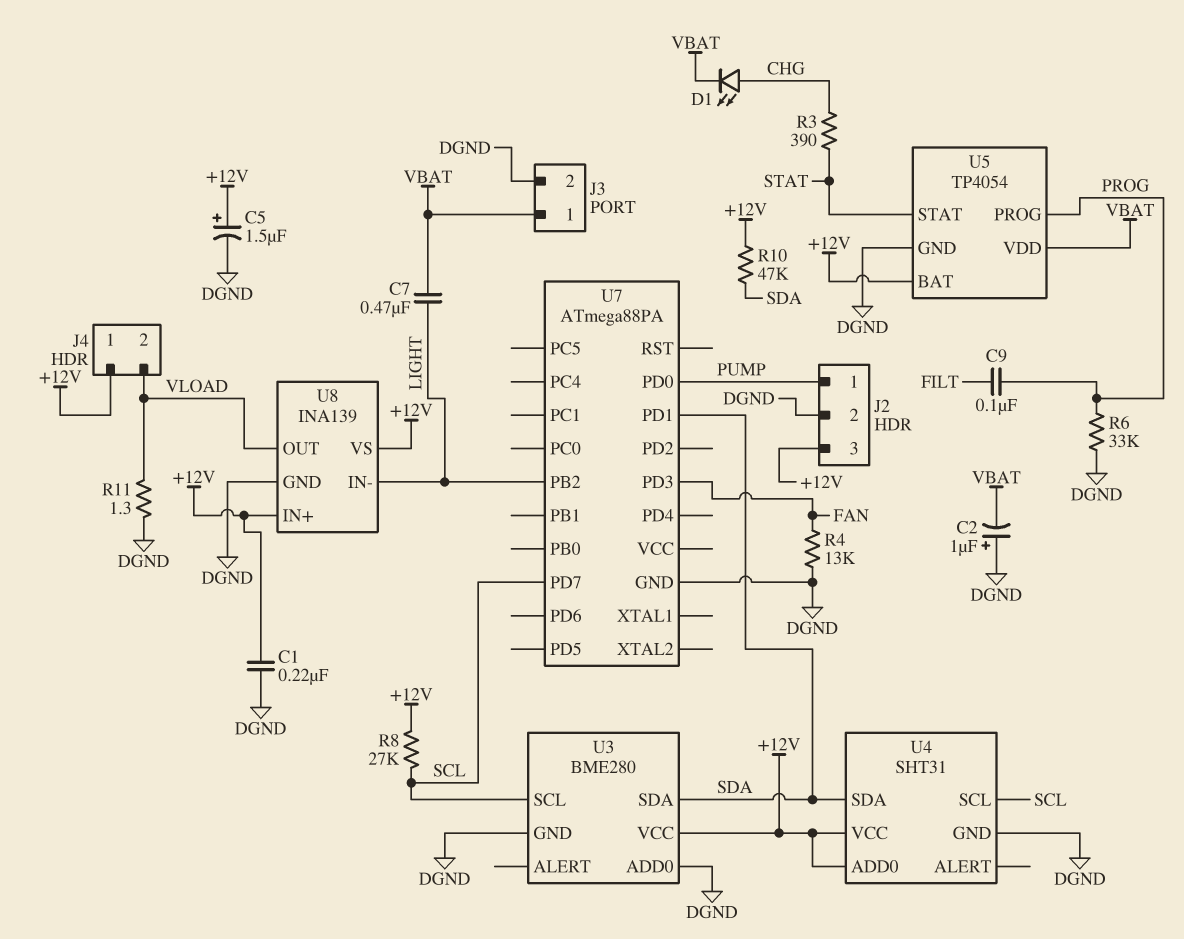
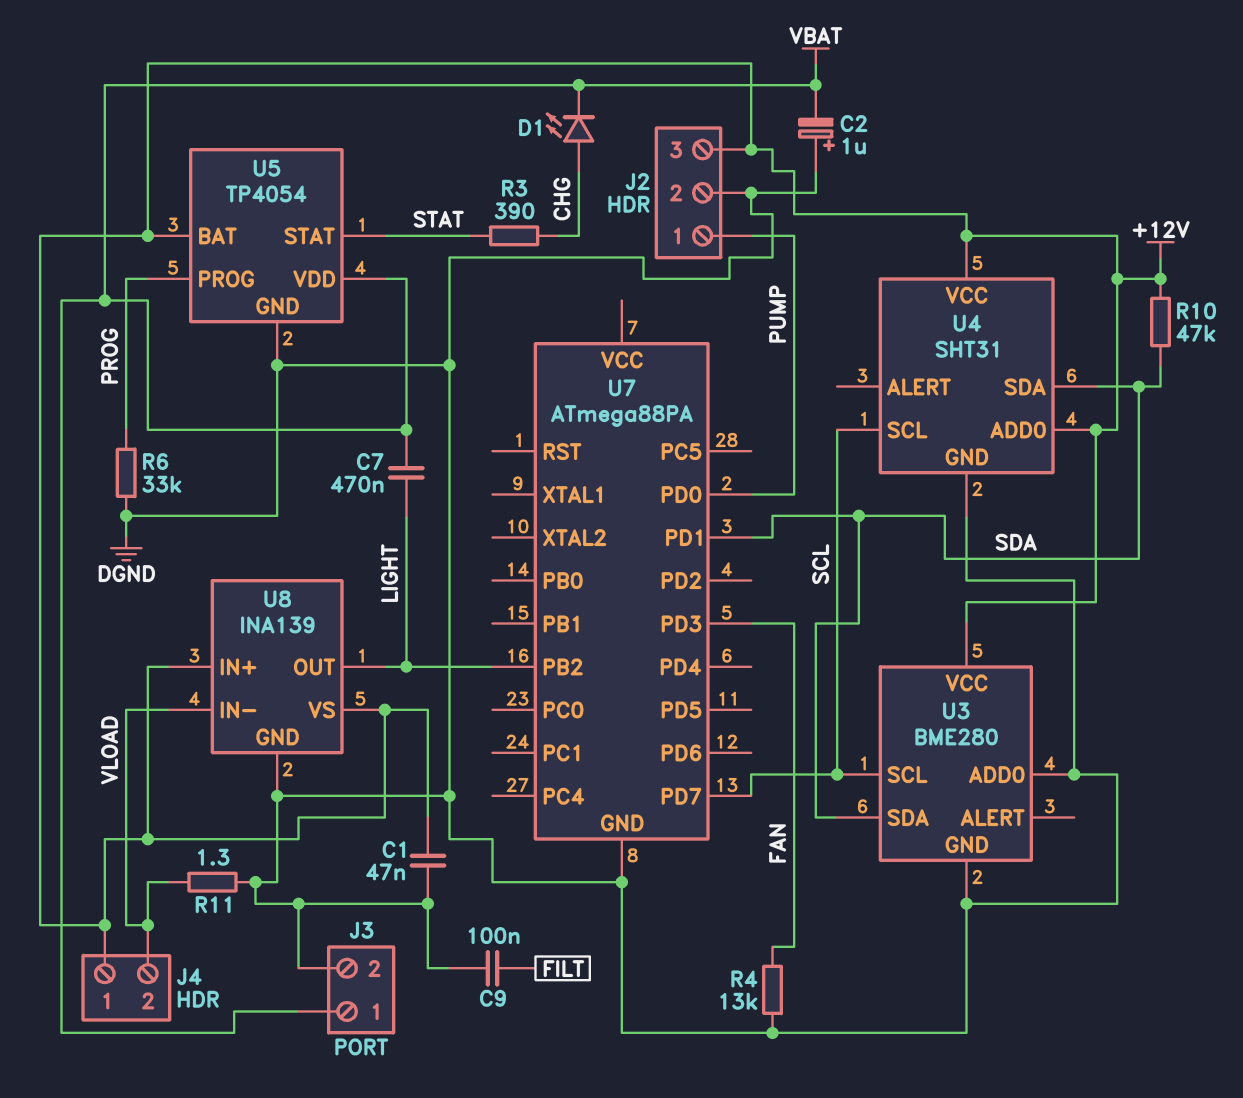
C1: 220nF (+12V, DGND) -> 47nF (+12V, DGND)
C5: 1.5uF (plus +12V, minus DGND) -> none
C9: 100nF (FILT, PROG) -> 100nF (DGND, FILT)
R8: 27k (+12V, SCL) -> none
U8 pin IN-: LIGHT -> VLOAD
U8 pin OUT: VLOAD -> LIGHT

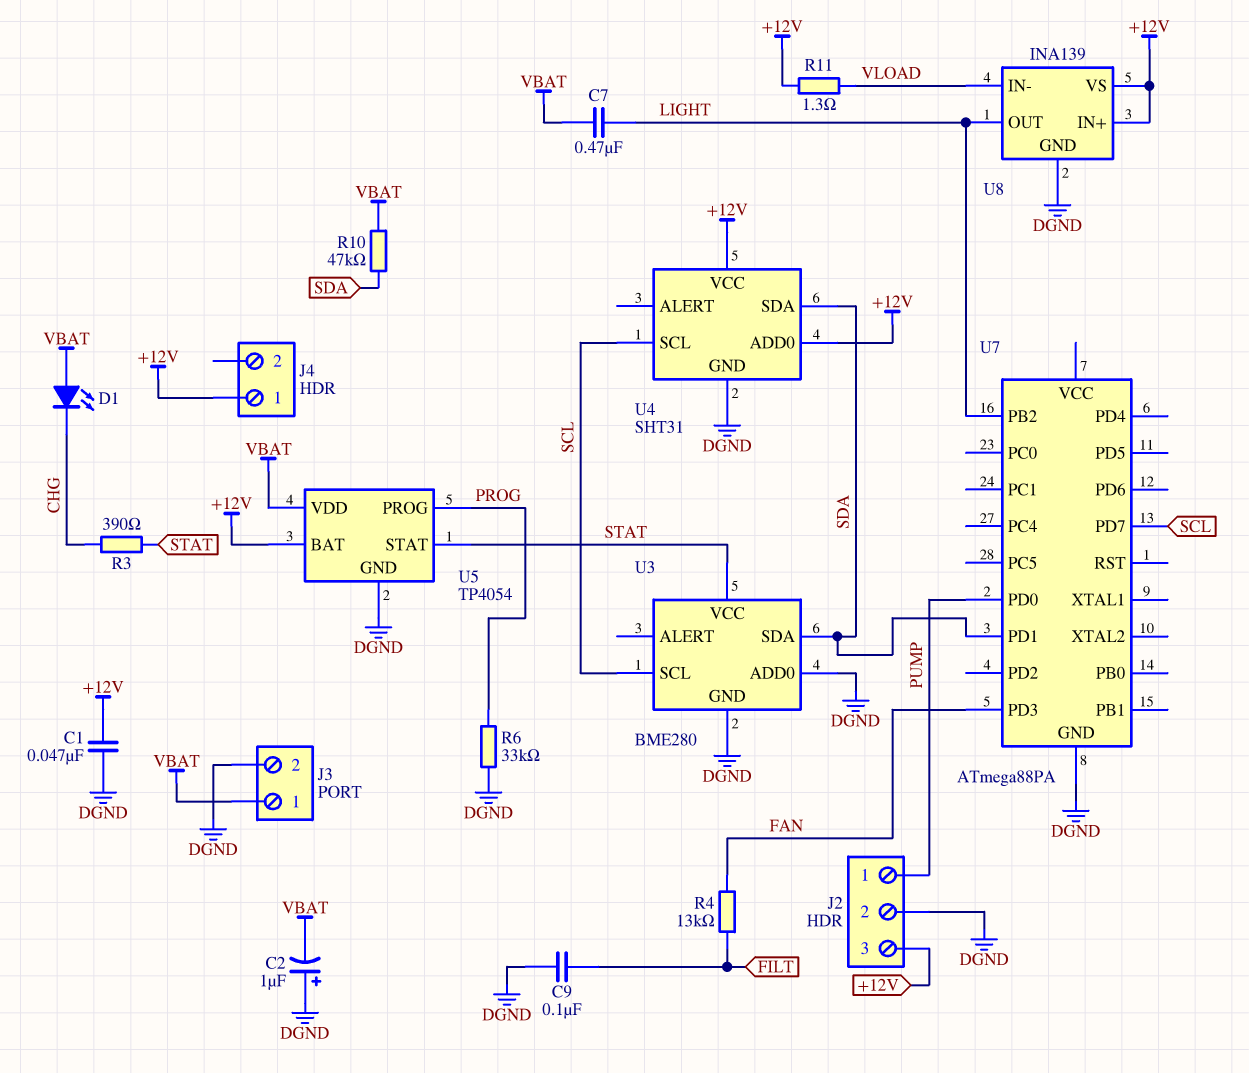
D1: LED (A CHG, K VBAT) -> LED (A VBAT, K CHG)
J4 pin 2: VLOAD -> none
R4: 13k (DGND, FAN) -> 13k (FAN, FILT)
R10: 47k (+12V, SDA) -> 47k (SDA, VBAT)
R11: 1.3 (DGND, VLOAD) -> 1.3 (+12V, VLOAD)
U3 pin VCC: +12V -> STAT

